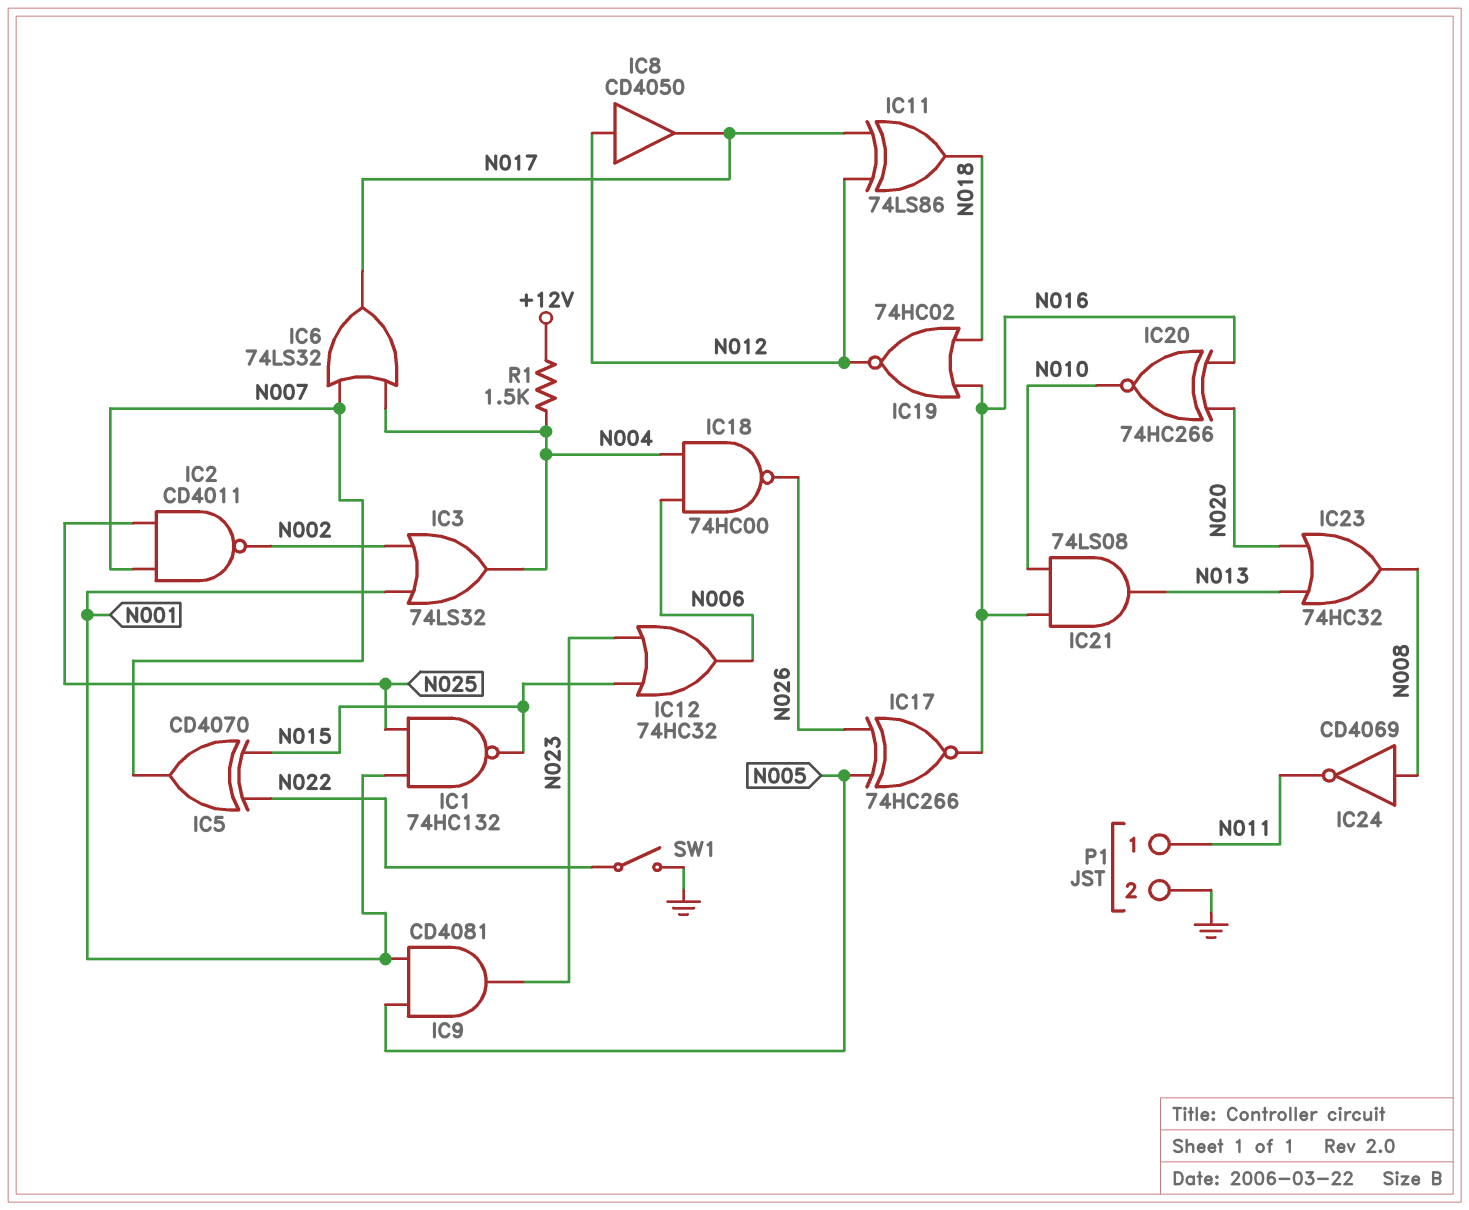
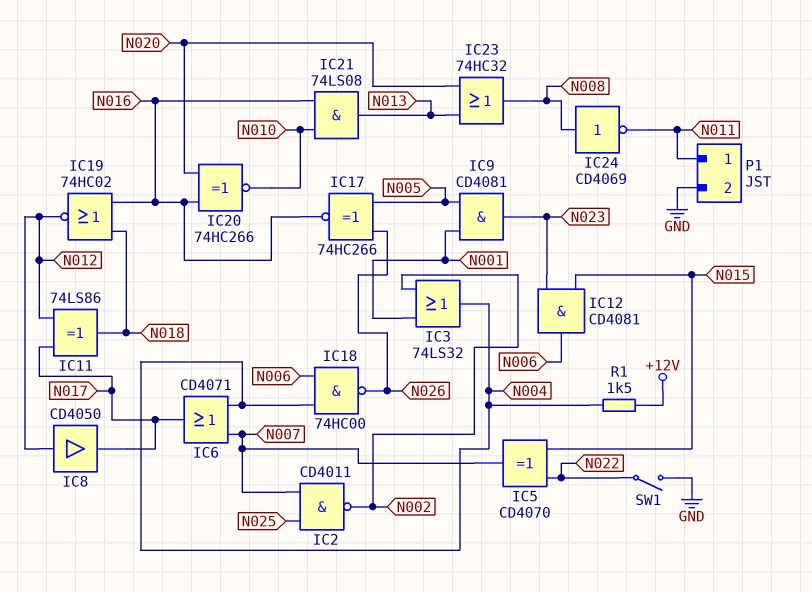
IC1: NAND 74HC132 (in N001, in N025, out N015) -> none
IC6: OR 74LS32 (in N004, in N007, out N017) -> OR CD4071 (in N004, in N007, out N017)
IC12: OR 74HC32 (in N015, in N023, out N006) -> AND CD4081 (in N015, in N023, out N006)

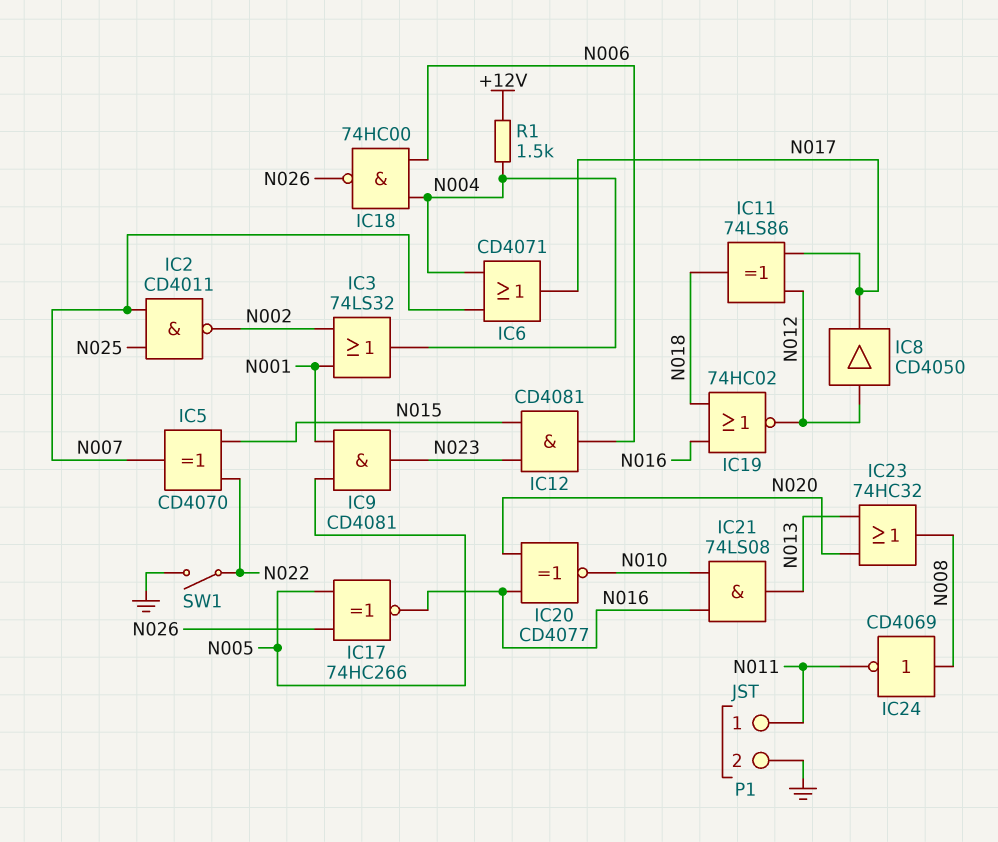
IC20: XNOR 74HC266 (in N016, in N020, out N010) -> XNOR CD4077 (in N016, in N020, out N010)

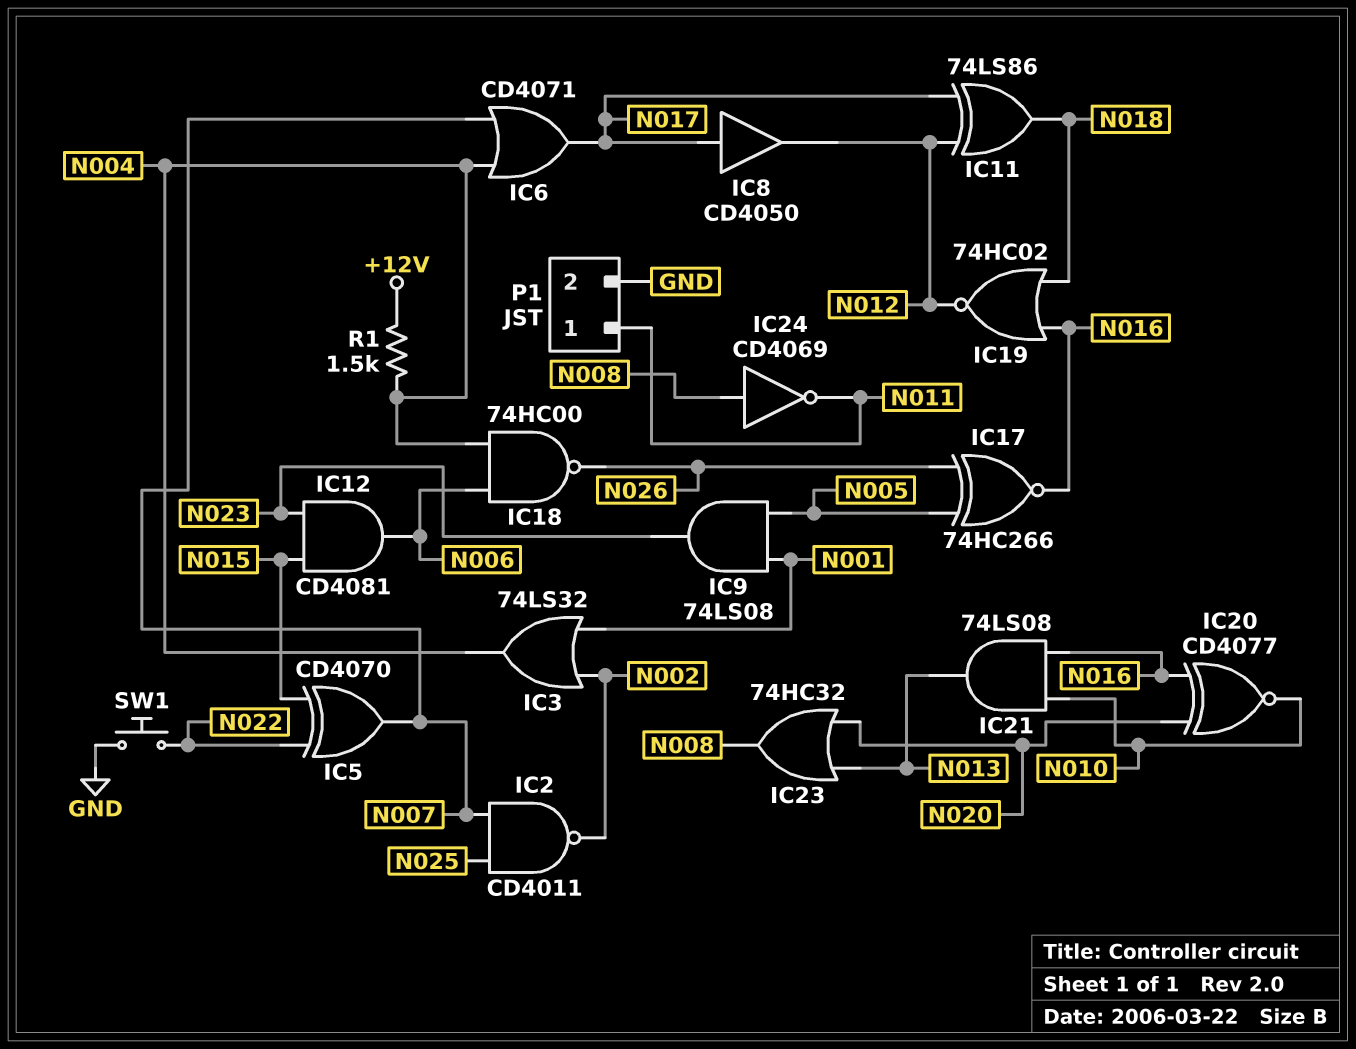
IC8: buffer CD4050 (in N012, out N017) -> buffer CD4050 (in N017, out N012)
IC9: AND CD4081 (in N001, in N005, out N023) -> AND 74LS08 (in N001, in N005, out N023)
SW1: switch (GND, N022) -> button (GND, N022)

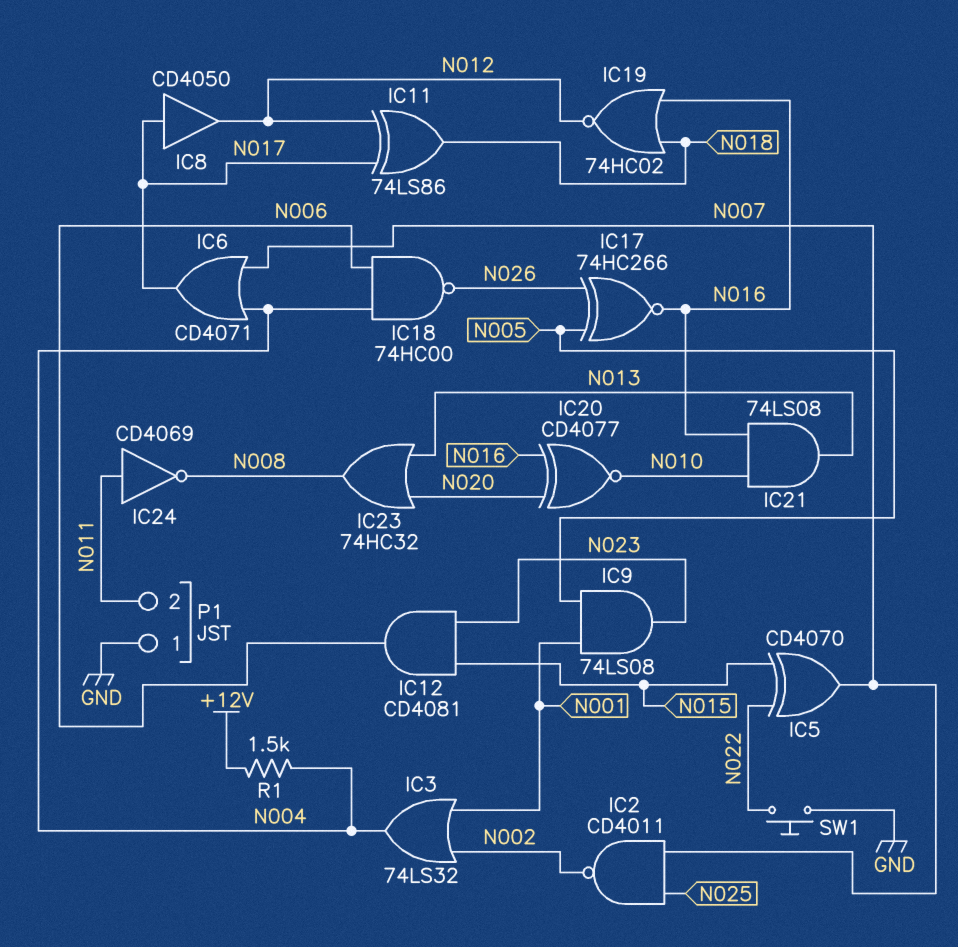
IC24: NOT CD4069 (in N008, out N011) -> NOT CD4069 (in N011, out N008)
P1 pin 1: N011 -> GND
P1 pin 2: GND -> N011

